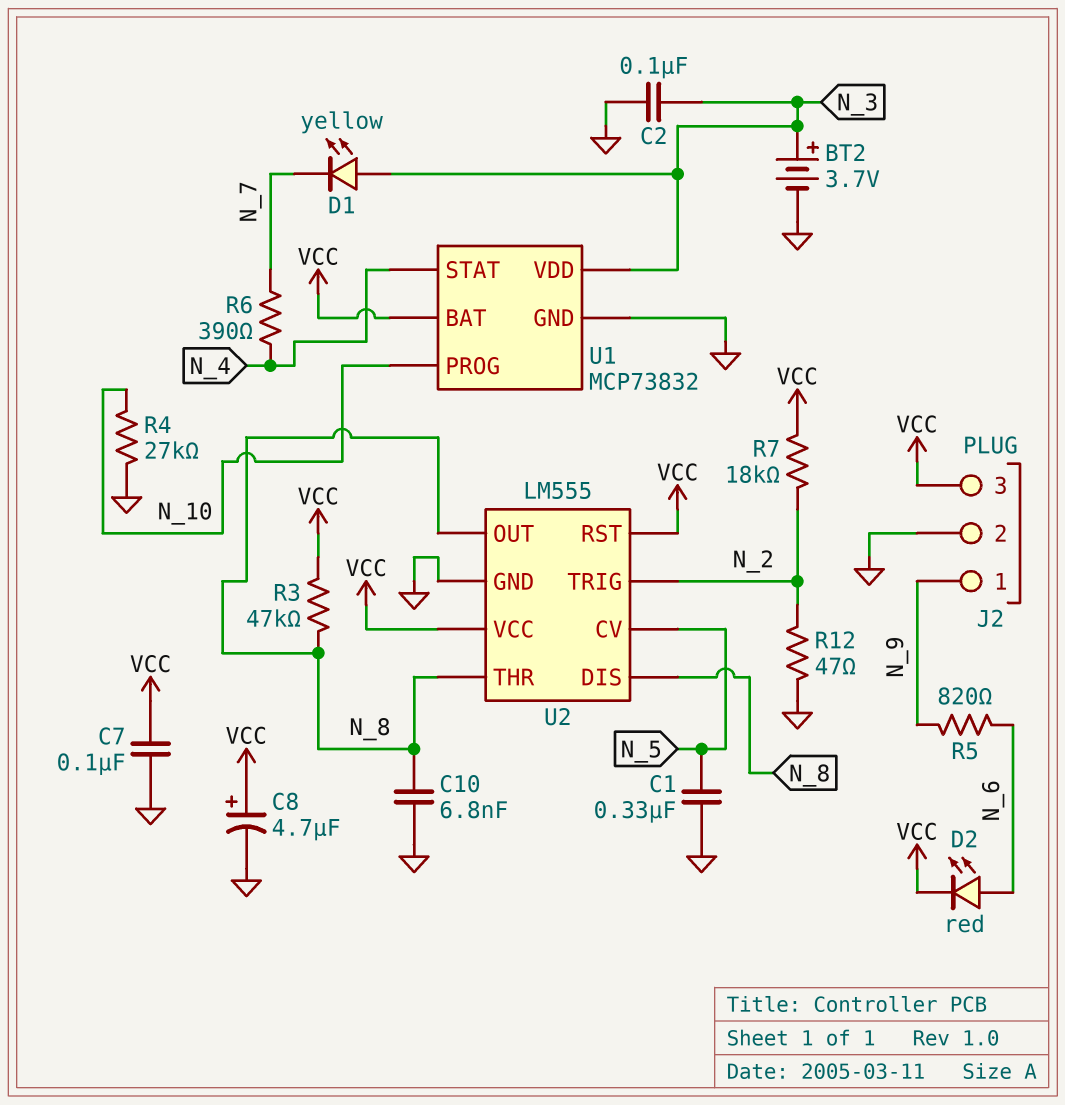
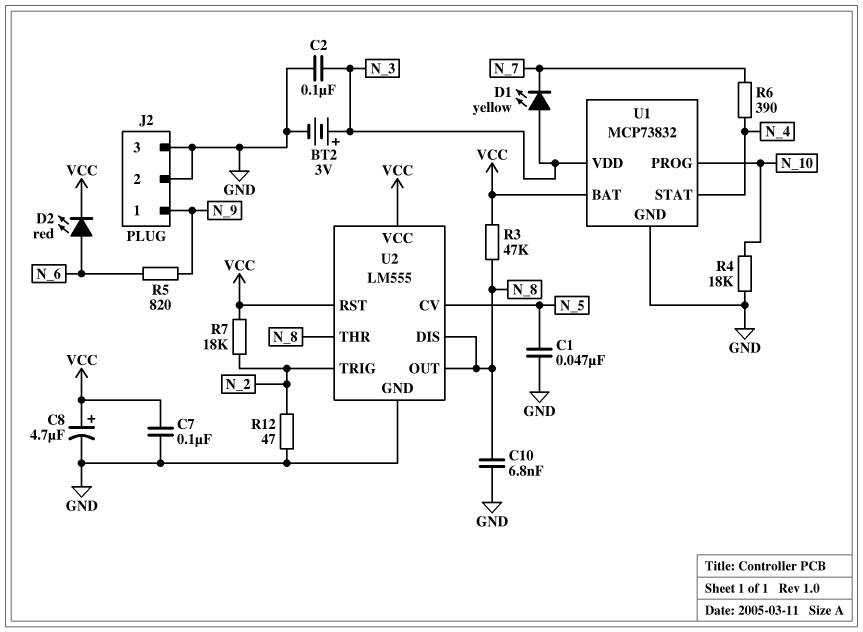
BT2: 3.7V (plus N_3, minus GND) -> 3V (plus N_3, minus GND)
C1: 330nF (GND, N_5) -> 47nF (GND, N_5)
J2 pin 3: VCC -> GND
R4: 27k (GND, N_10) -> 18k (GND, N_10)

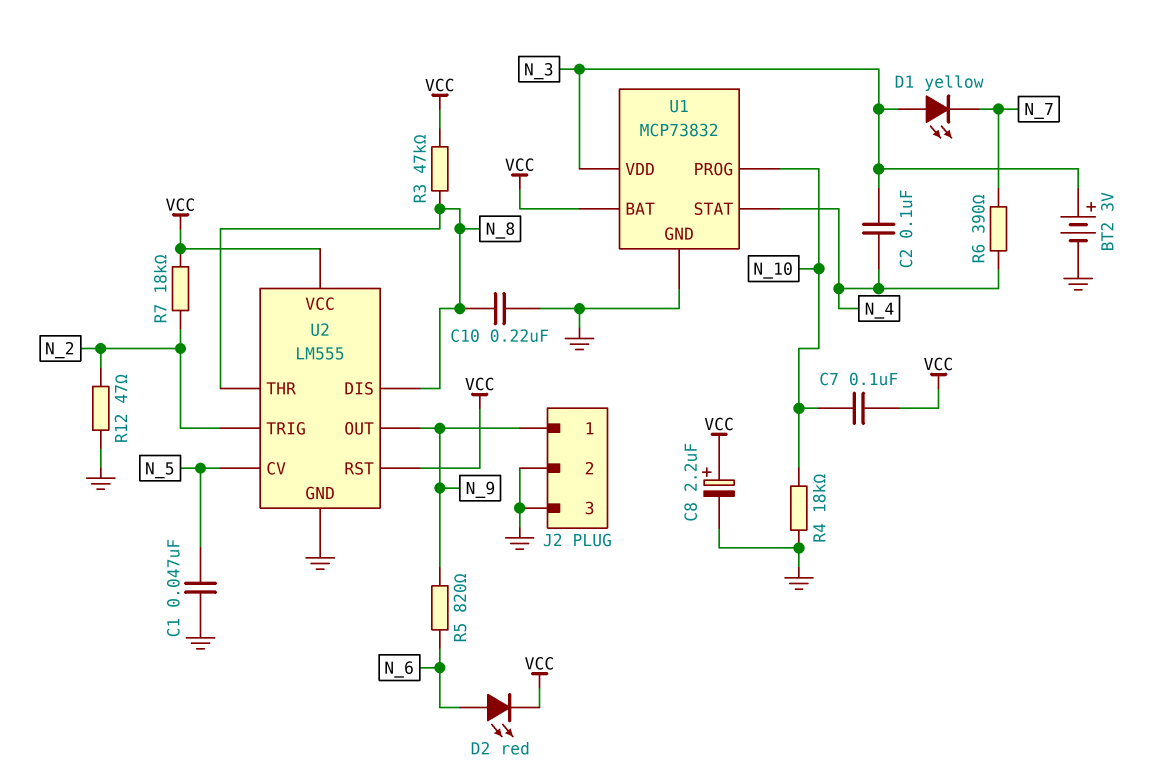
C2: 100nF (GND, N_3) -> 100nF (N_3, N_4)
C7: 100nF (GND, VCC) -> 100nF (N_10, VCC)
C8: 4.7uF (plus VCC, minus GND) -> 2.2uF (plus VCC, minus GND)
C10: 6.8nF (GND, N_8) -> 220nF (GND, N_8)
U2 pin OUT: N_8 -> N_9

